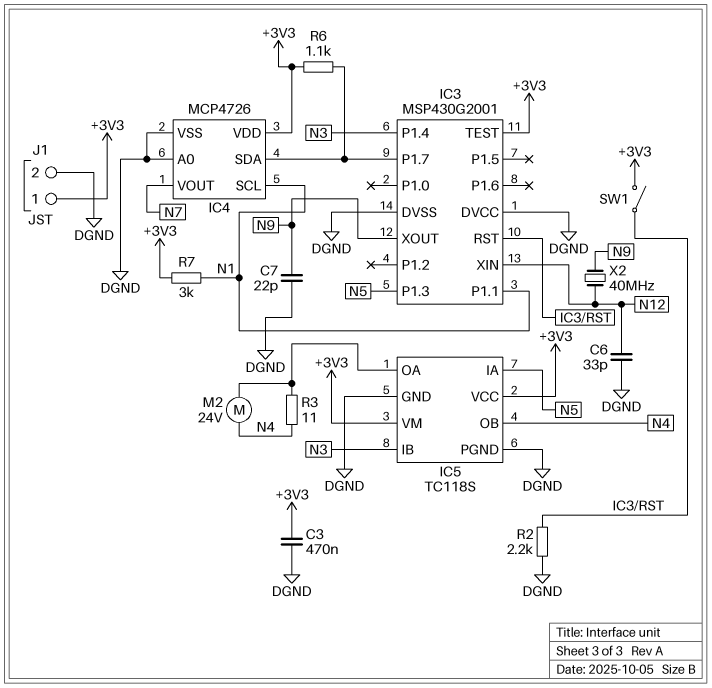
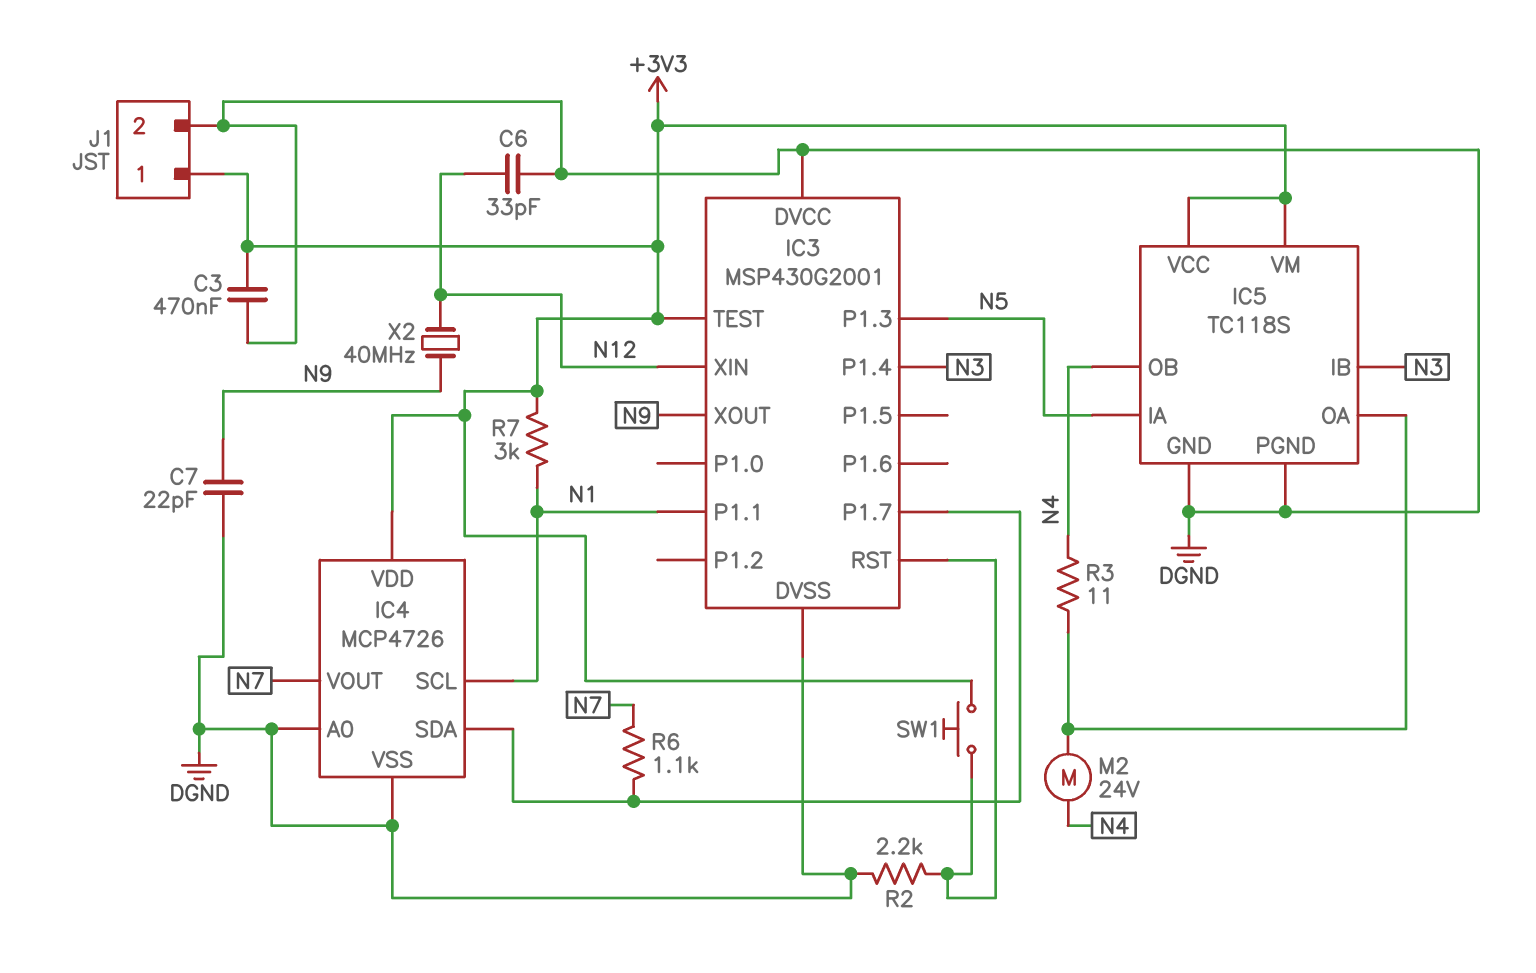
R6: 1.1k (+3V3, IC3/P1.7) -> 1.1k (IC3/P1.7, N7)
SW1: switch (+3V3, IC3/RST) -> button (+3V3, IC3/RST)

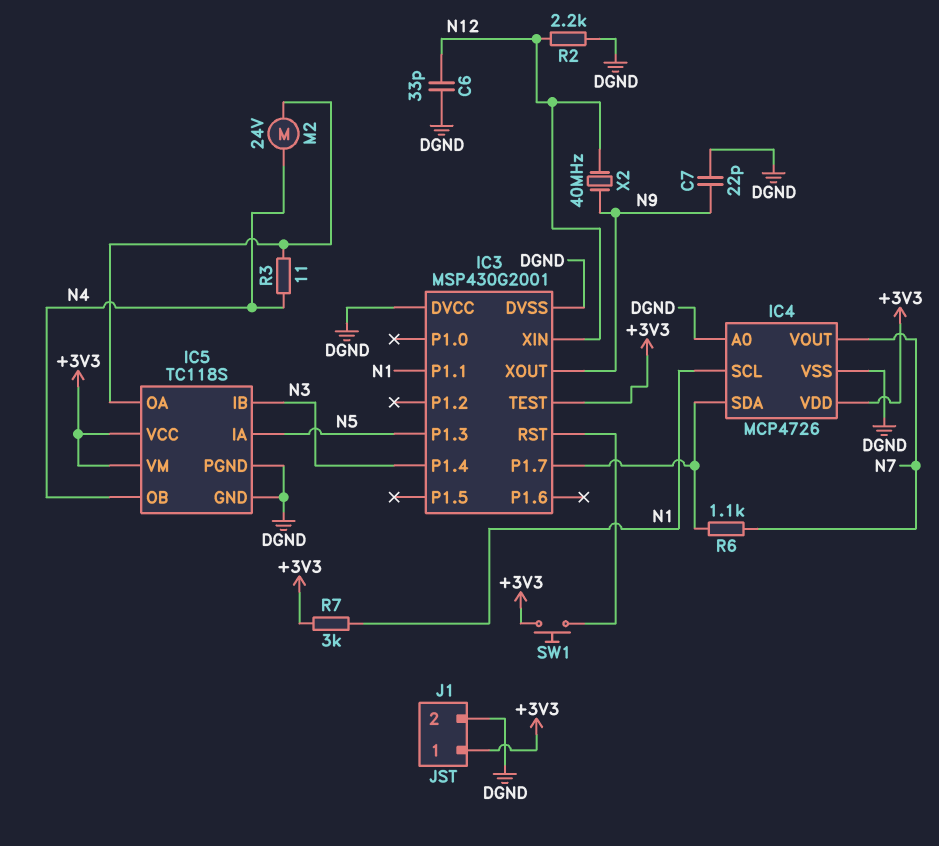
C3: 470nF (+3V3, DGND) -> none
R2: 2.2k (DGND, IC3/RST) -> 2.2k (DGND, N12)

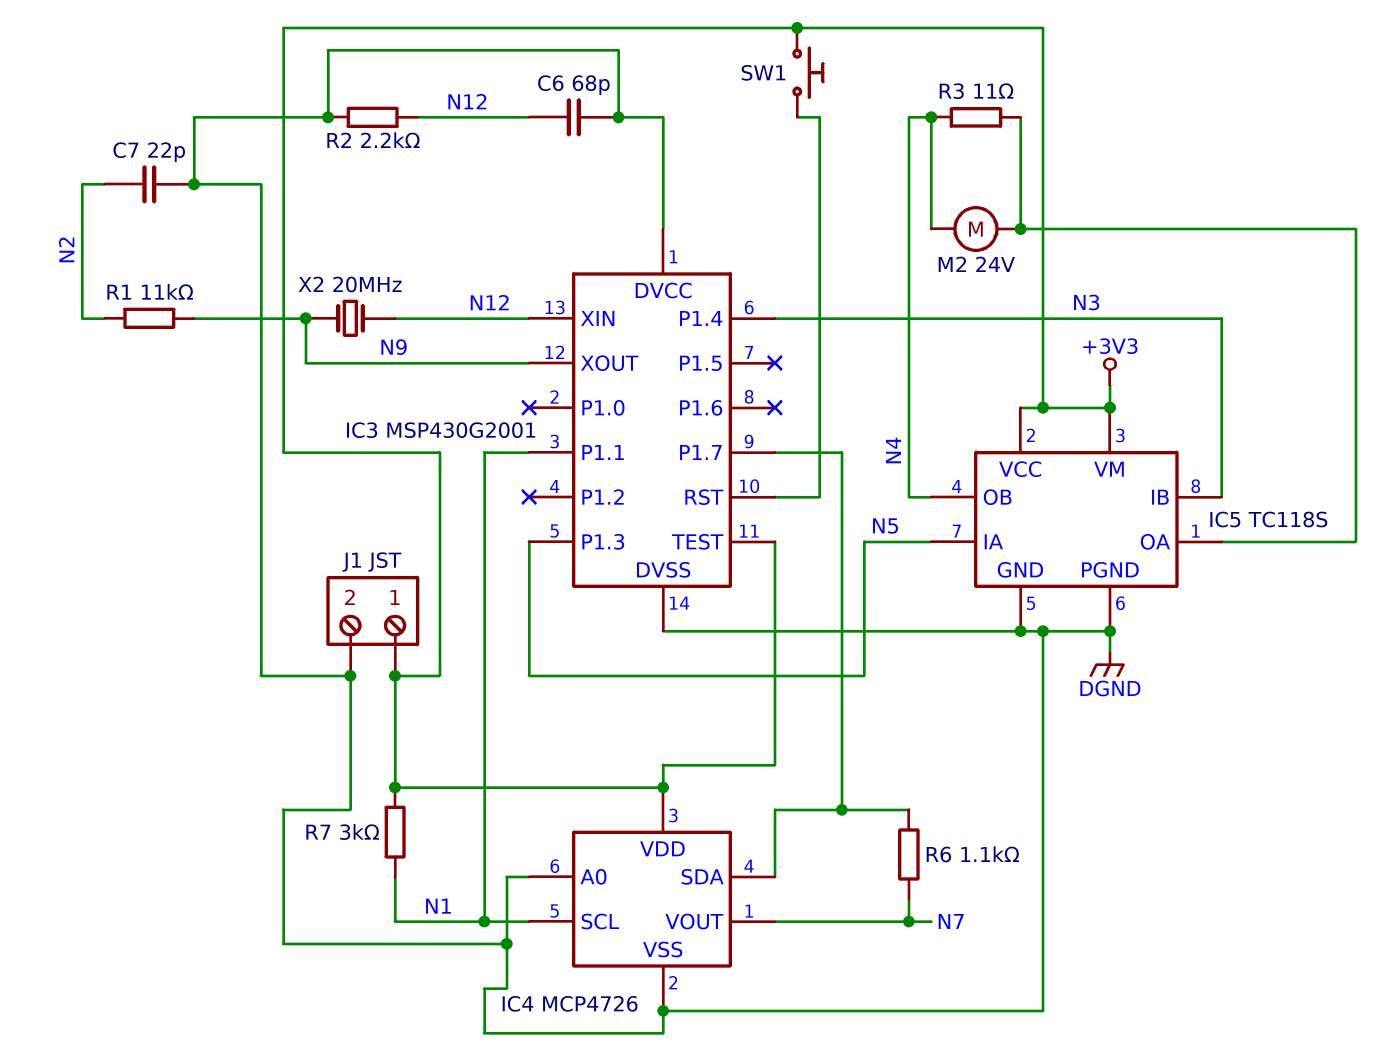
C6: 33pF (DGND, N12) -> 68pF (DGND, N12)
C7: 22pF (DGND, N9) -> 22pF (DGND, N2)
R1: none -> 11k (N2, N9)
X2: 40MHz (N9, N12) -> 20MHz (N9, N12)

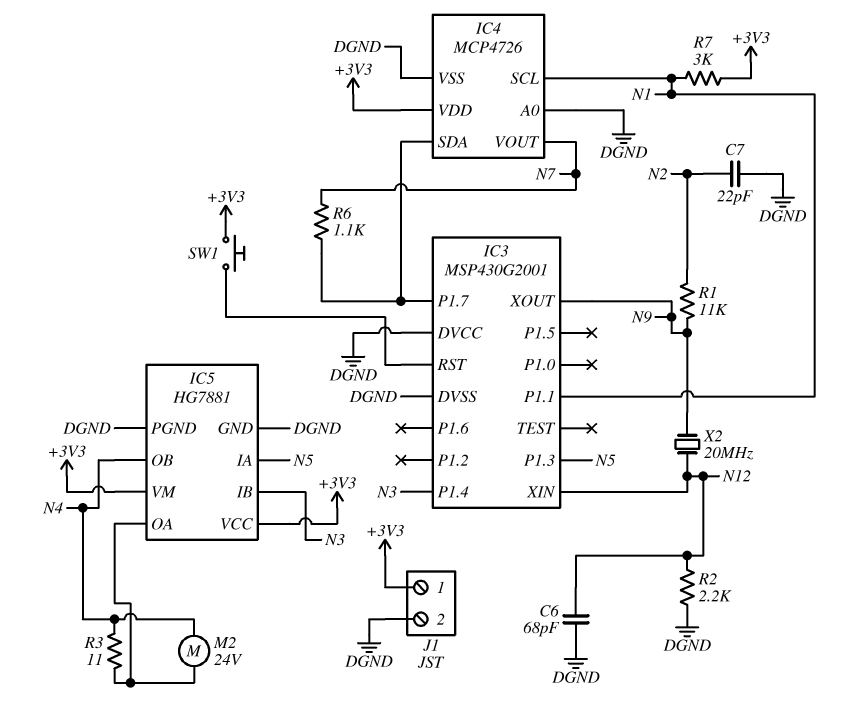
IC3 pin TEST: +3V3 -> none
IC5: TC118S -> HG7881

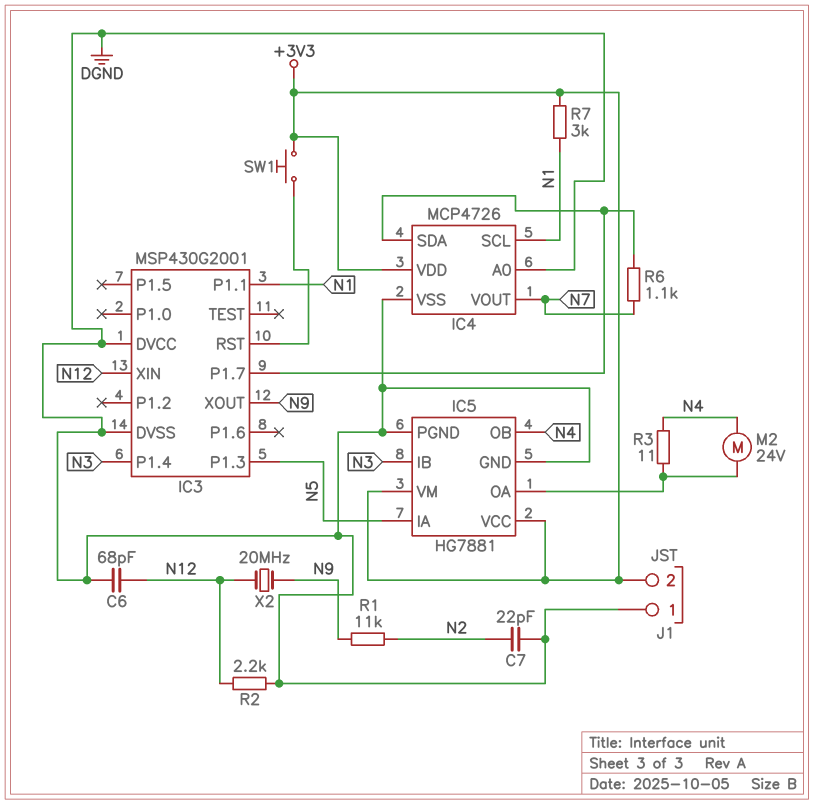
J1 pin 1: +3V3 -> DGND
J1 pin 2: DGND -> +3V3

